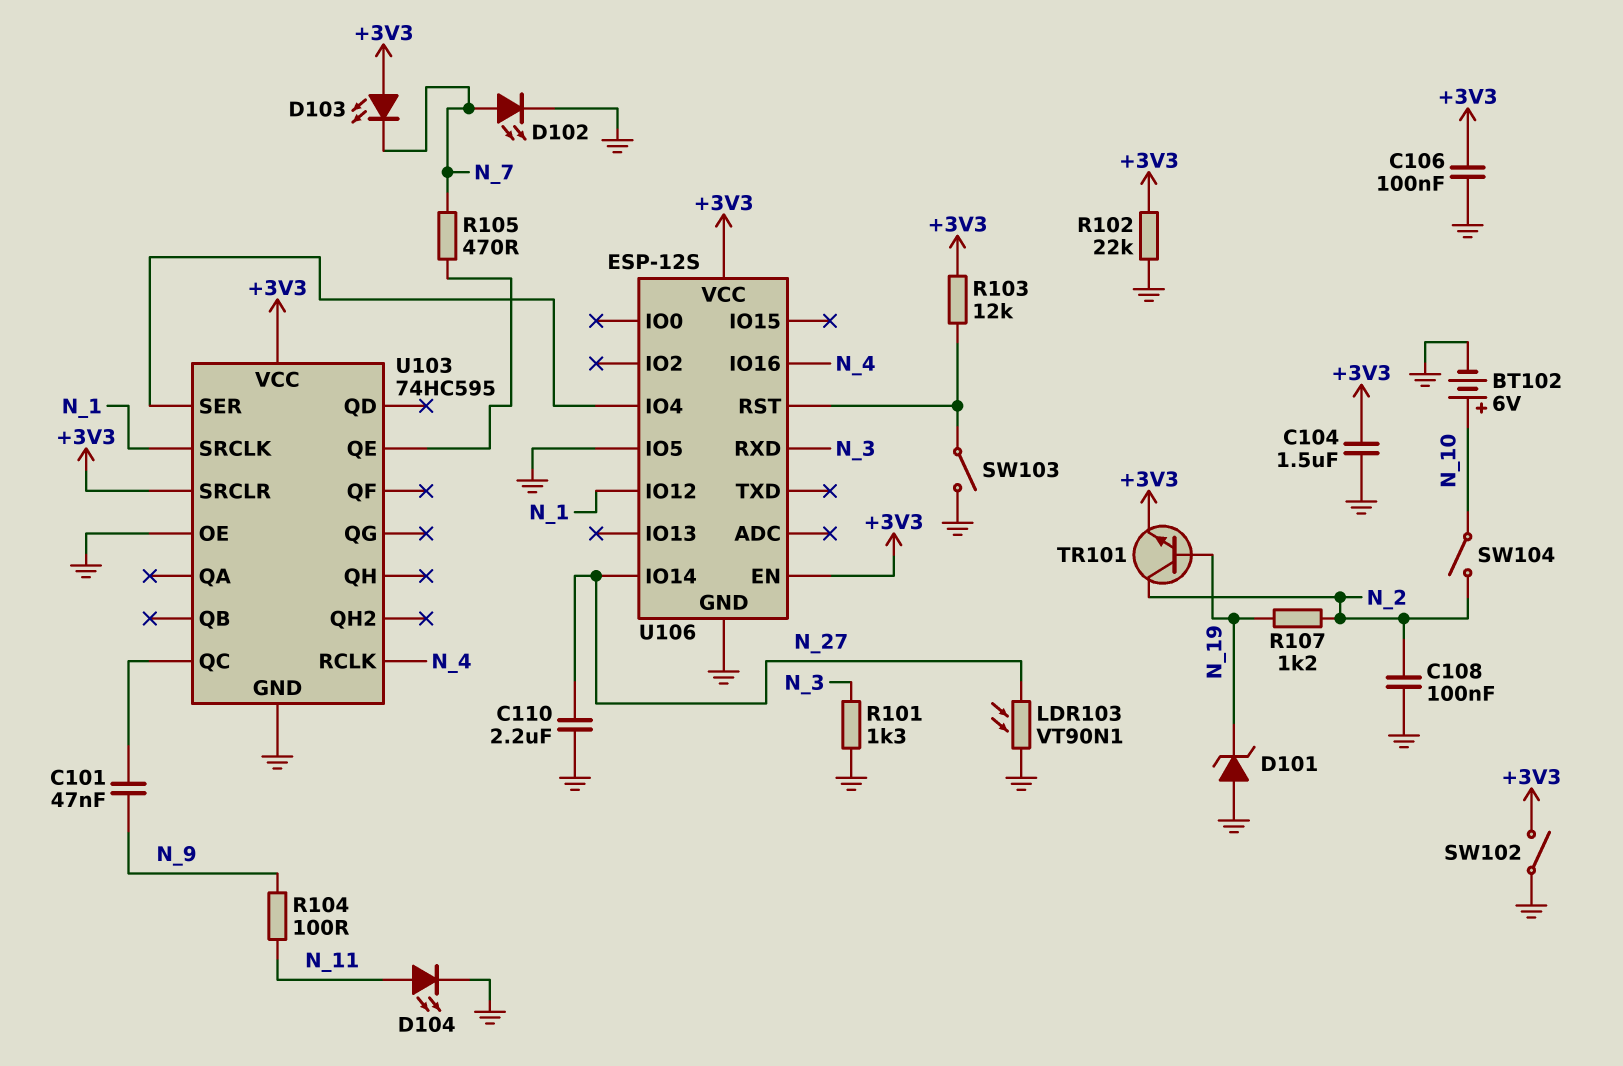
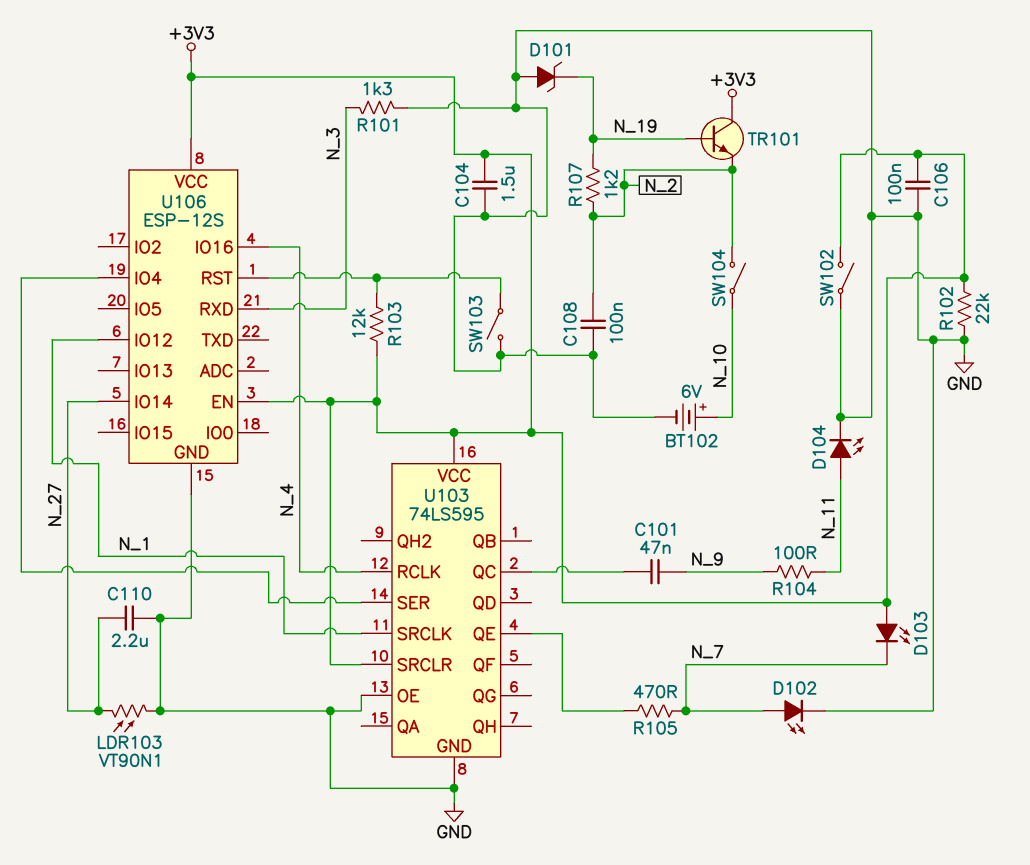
TR101: NPN (B N_19, C N_2, E +3V3) -> NPN (B N_19, C +3V3, E N_2)
U103: 74HC595 -> 74LS595
U106 pin IO5: GND -> none

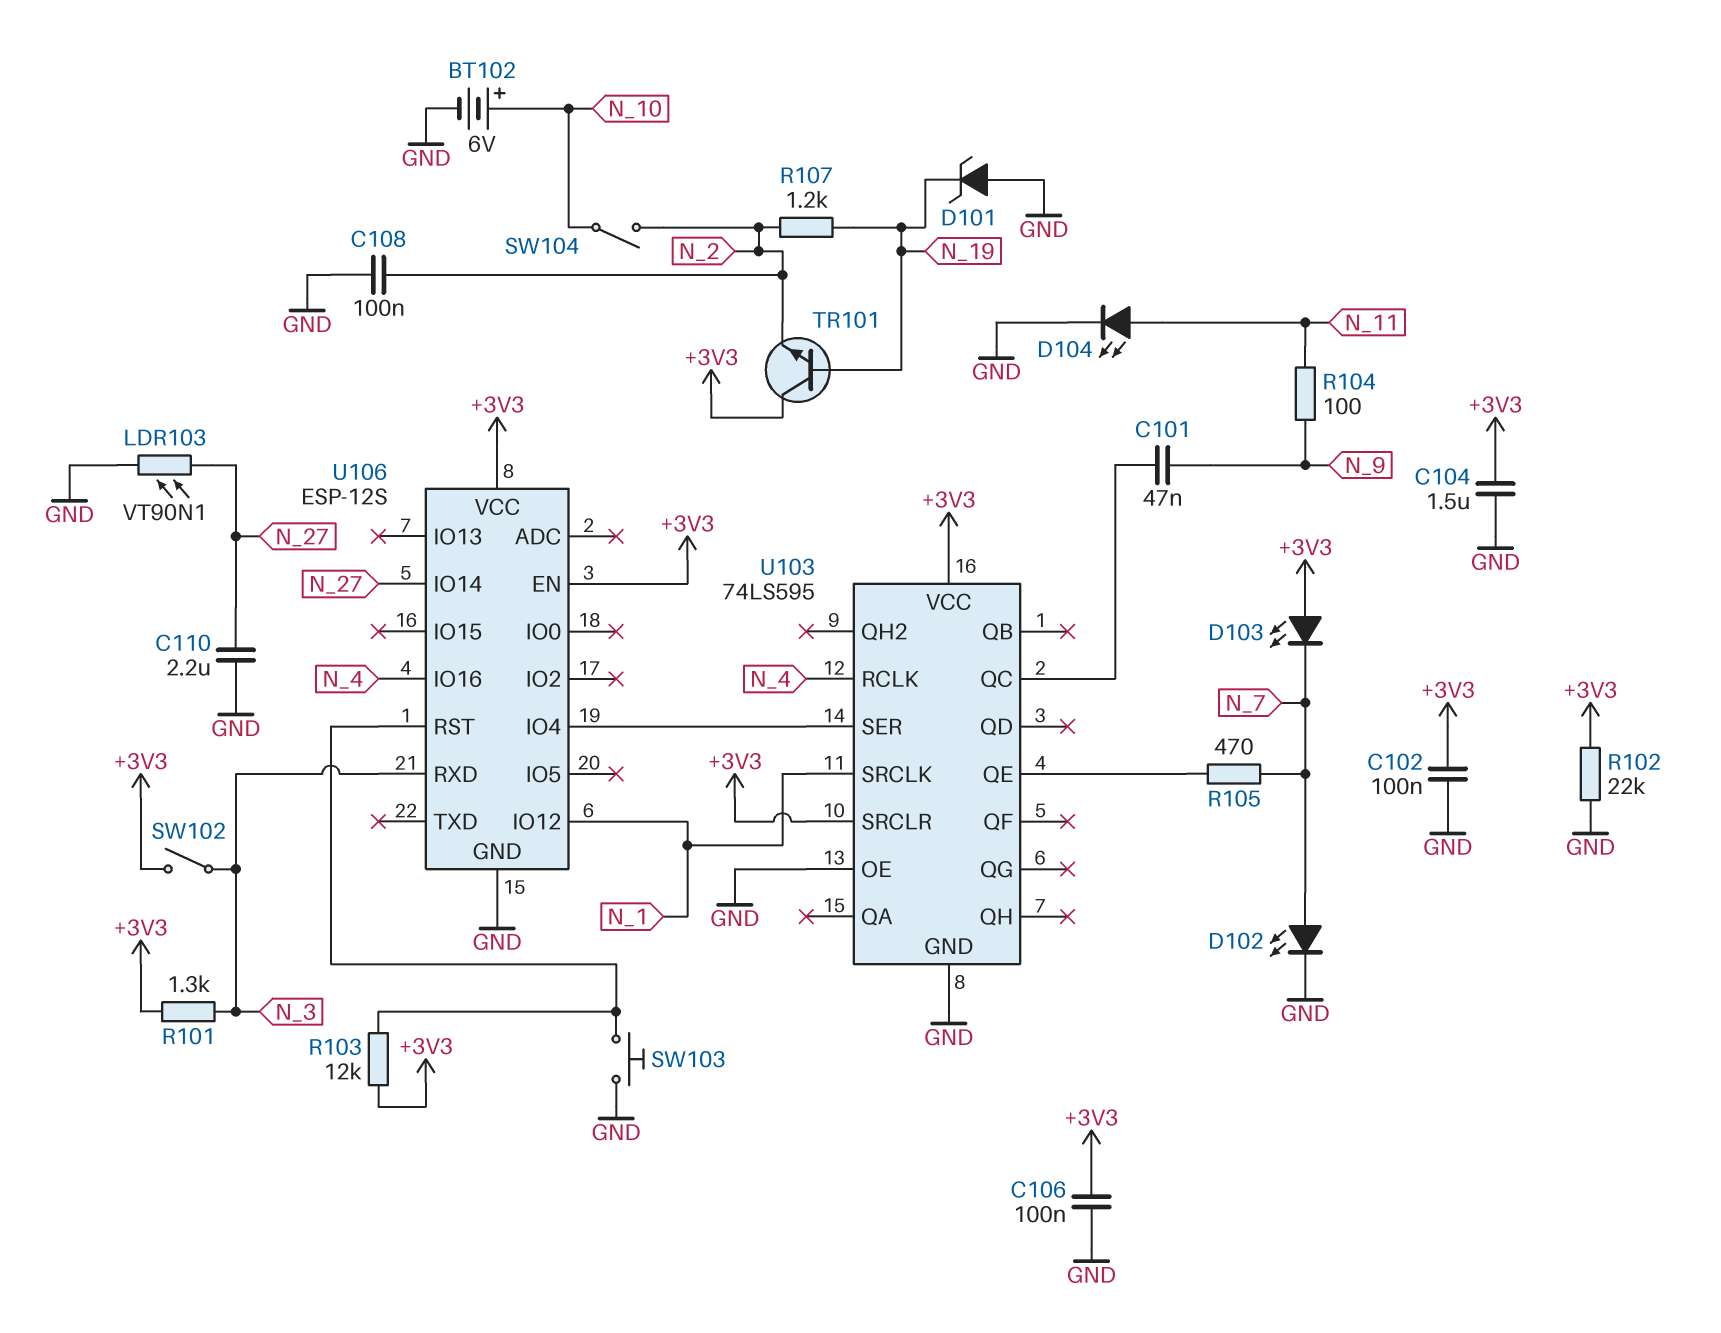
C102: none -> 100nF (+3V3, GND)
R101: 1.3k (GND, N_3) -> 1.3k (+3V3, N_3)
SW102: switch (+3V3, GND) -> switch (+3V3, N_3)
SW103: switch (GND, U106/RST) -> button (GND, U106/RST)

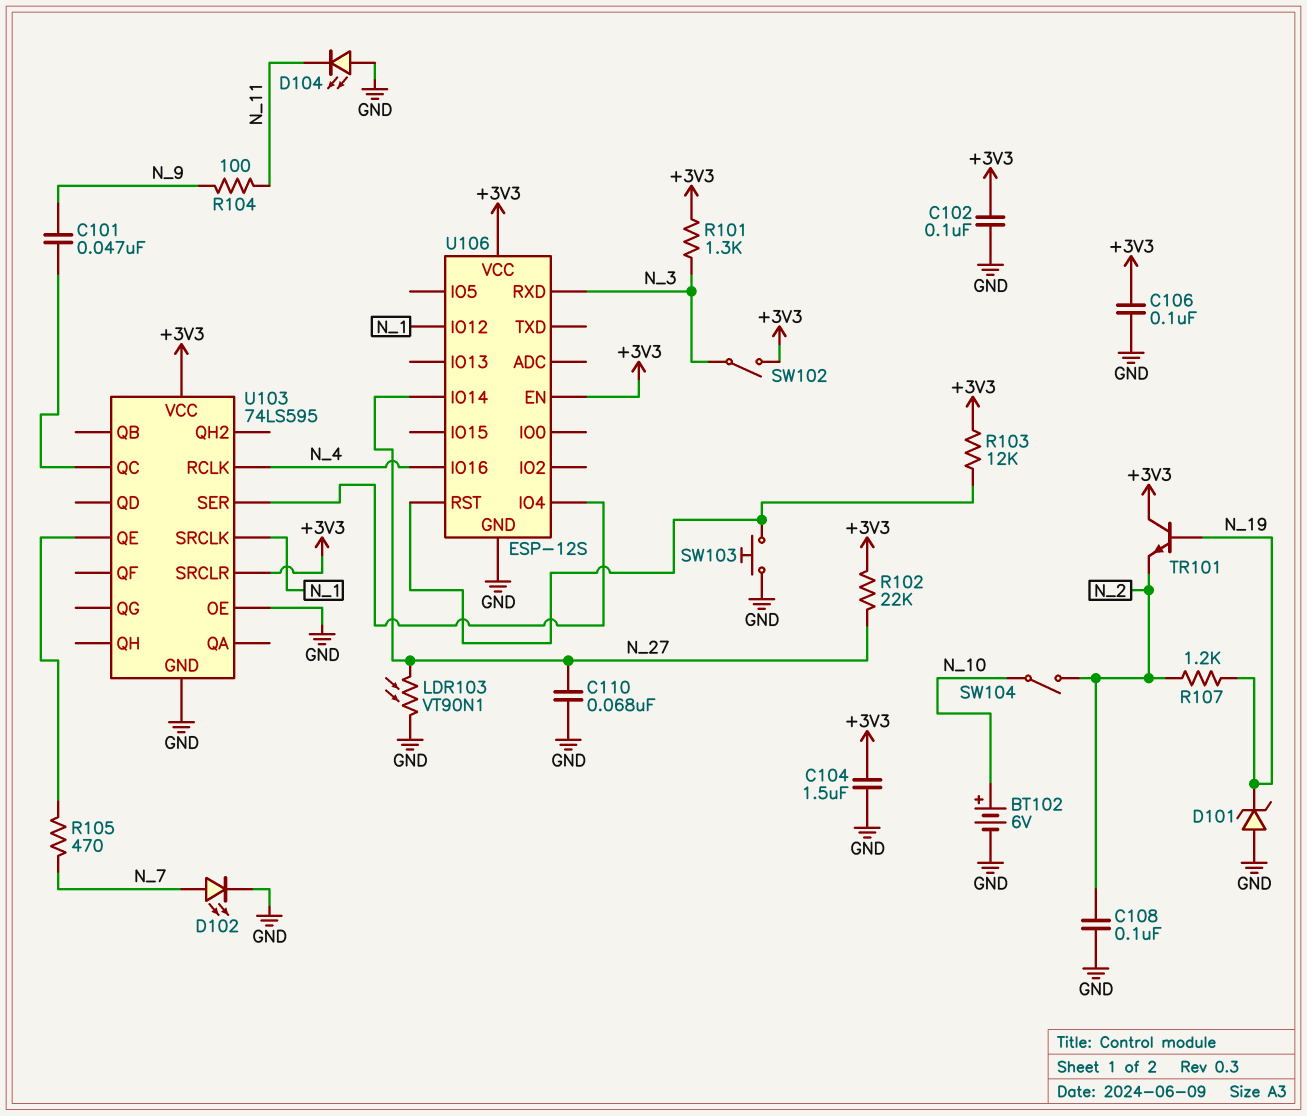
C110: 2.2uF (GND, N_27) -> 68nF (GND, N_27)
D103: LED (A +3V3, K N_7) -> none
D104: LED (A N_11, K GND) -> LED (A GND, K N_11)
R102: 22k (+3V3, GND) -> 22k (+3V3, N_27)

